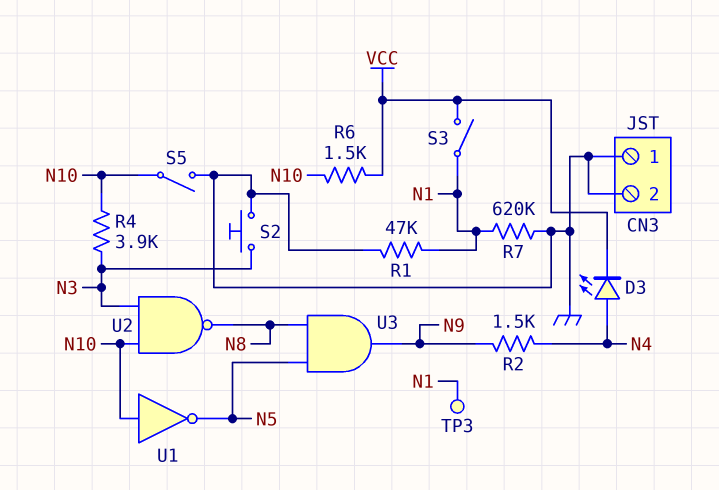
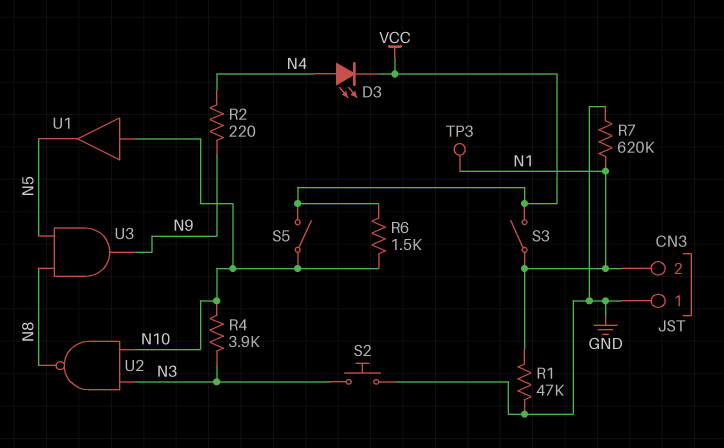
CN3 pin 2: GND -> N1
R2: 1.5k (N4, N9) -> 220 (N4, N9)
S5: switch (GND, N10) -> switch (N10, VCC)
U1: NOT (in N10, out N5) -> buffer (in N10, out N5)

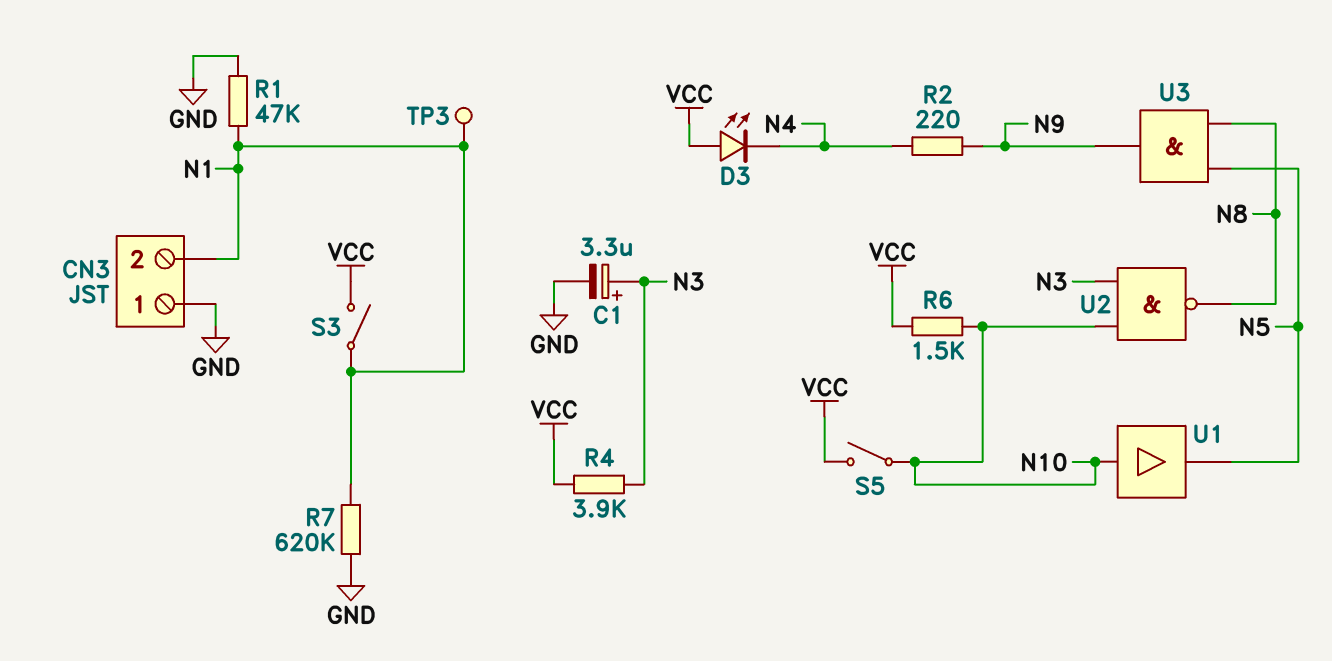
C1: none -> 3.3uF (plus N3, minus GND)
D3: LED (A N4, K VCC) -> LED (A VCC, K N4)
R4: 3.9k (N3, N10) -> 3.9k (N3, VCC)
S2: button (GND, N3) -> none

